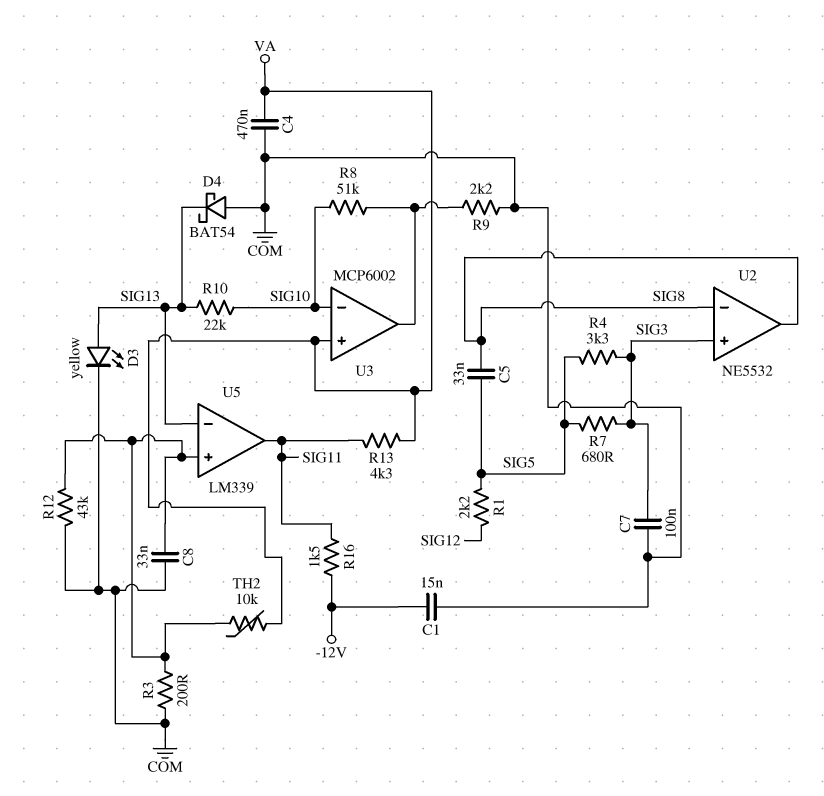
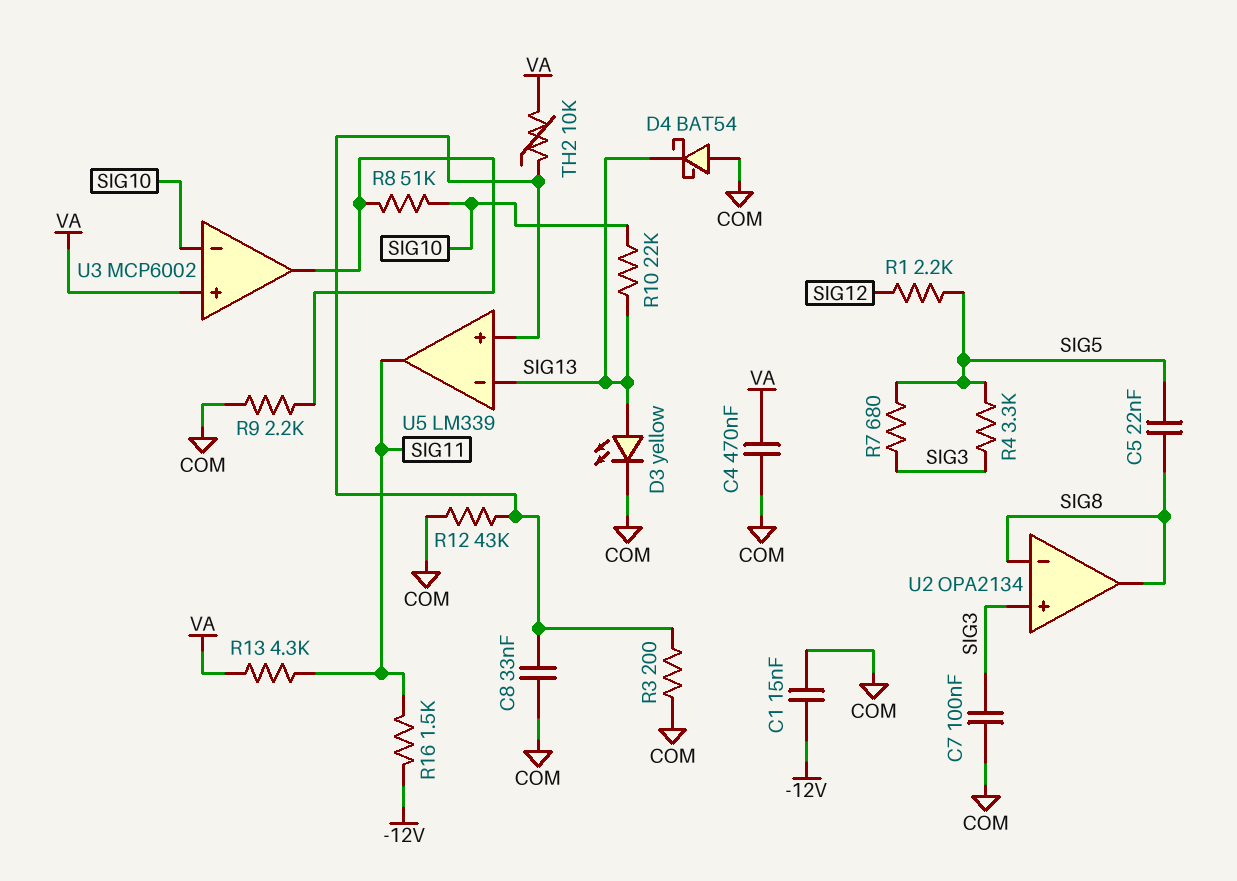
C5: 33nF (SIG5, SIG8) -> 22nF (SIG5, SIG8)
U2: NE5532 -> OPA2134

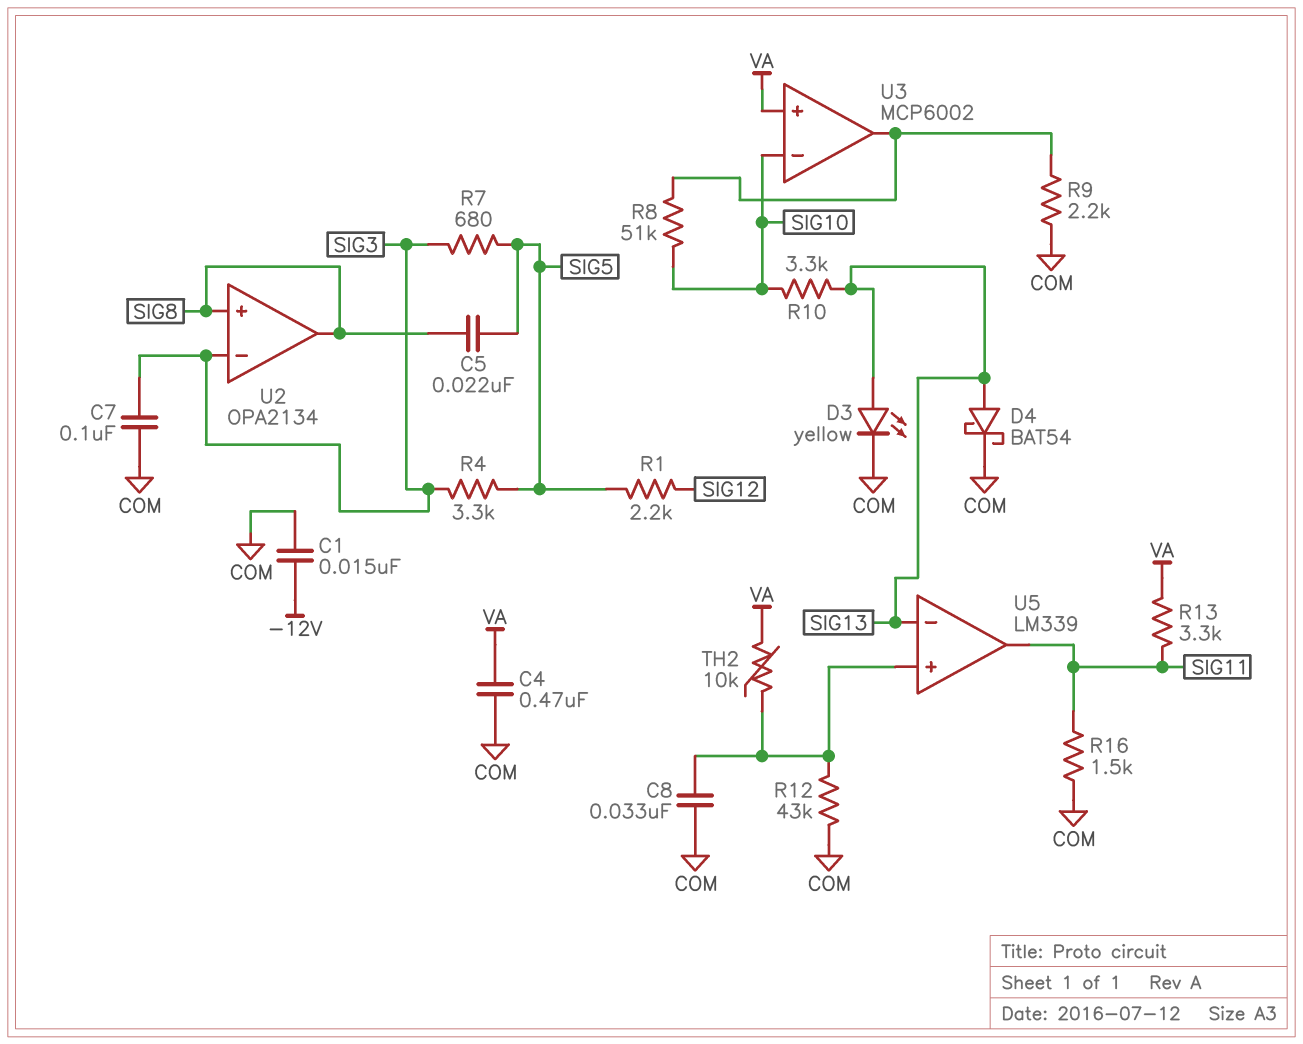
D4: schottky BAT54 (A COM, K SIG13) -> schottky BAT54 (A SIG13, K COM)
R3: 200 (COM, U5/in+) -> none
R10: 22k (SIG10, SIG13) -> 3.3k (SIG10, SIG13)
R13: 4.3k (SIG11, VA) -> 3.3k (SIG11, VA)
R16: 1.5k (-12V, SIG11) -> 1.5k (COM, SIG11)
U2 pin in+: SIG3 -> SIG8
U2 pin in-: SIG8 -> SIG3

